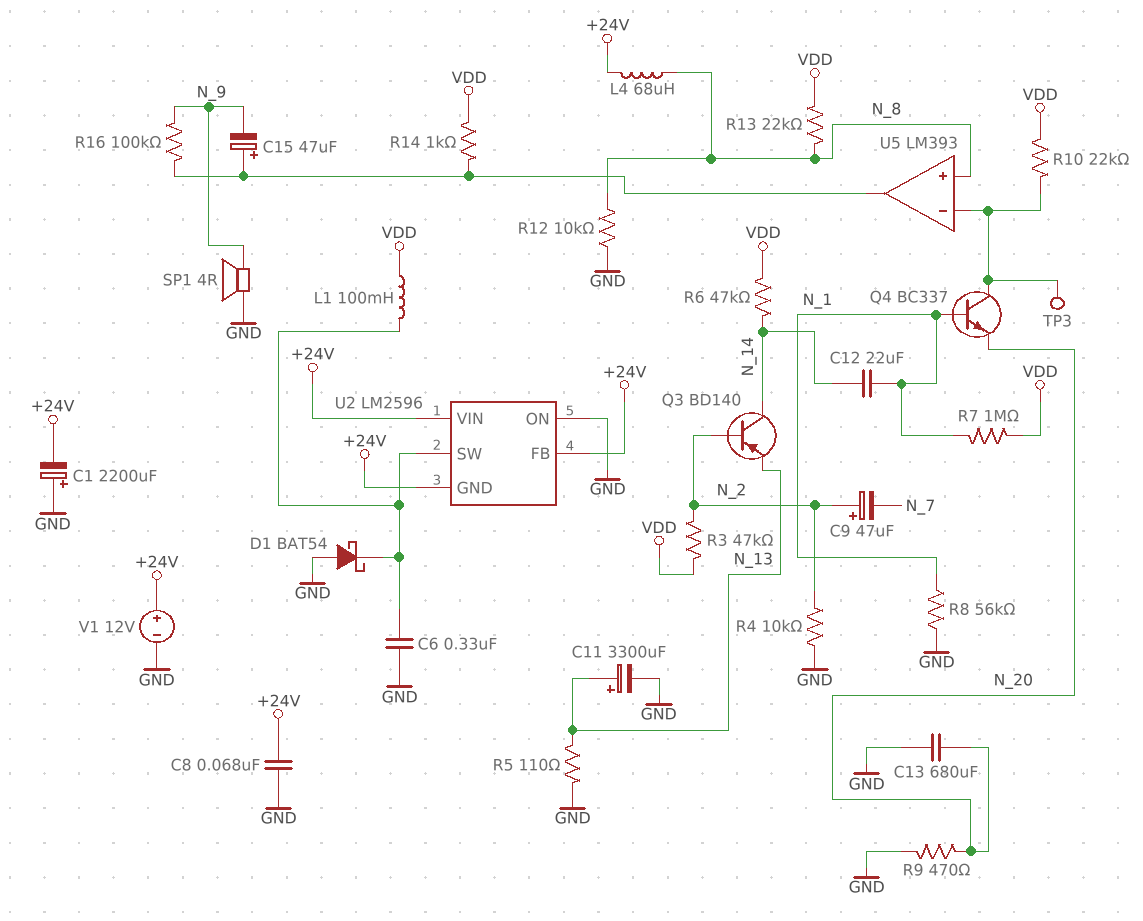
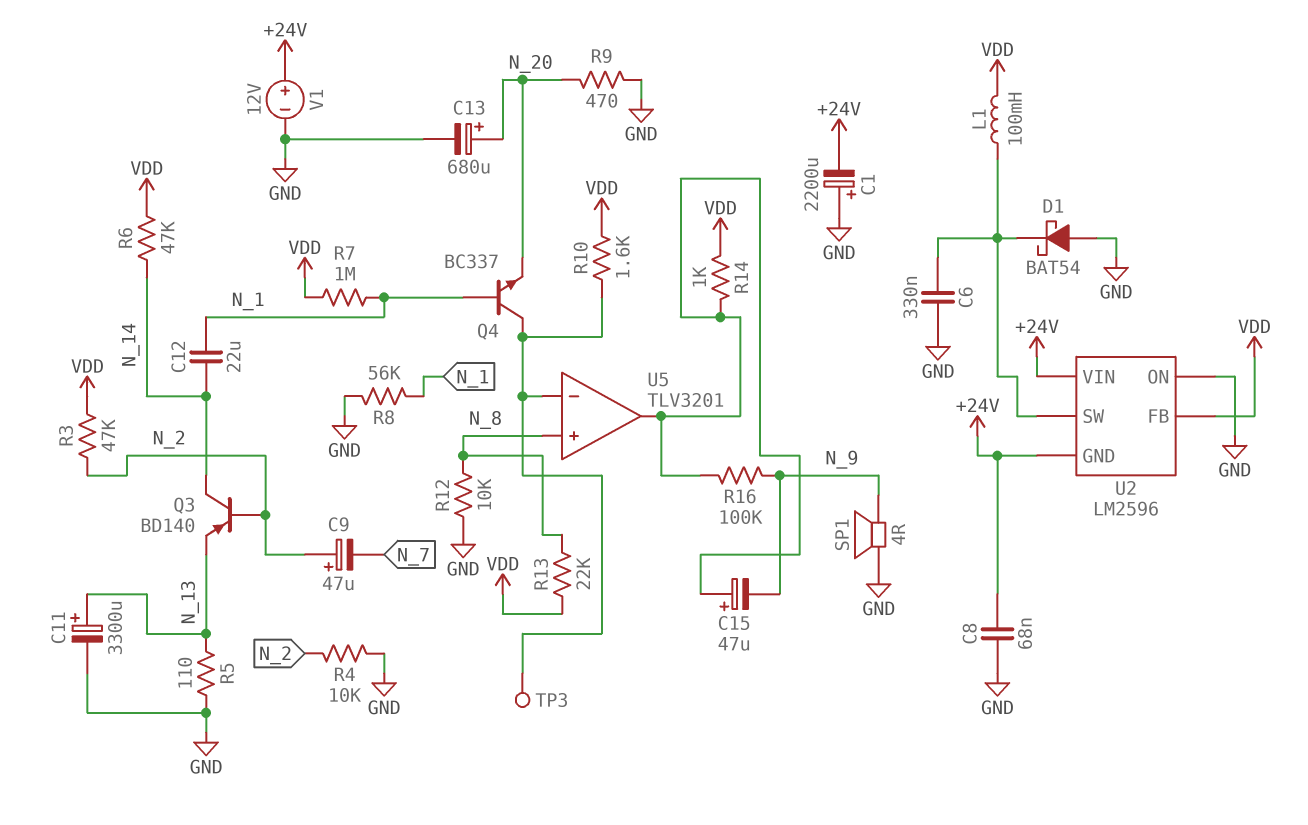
C13: 680uF (GND, N_20) -> 680uF (plus N_20, minus GND)
L4: 68uH (+24V, N_8) -> none
R10: 22k (U5/in-, VDD) -> 1.6k (U5/in-, VDD)
U2 pin FB: +24V -> VDD
U5: LM393 -> TLV3201

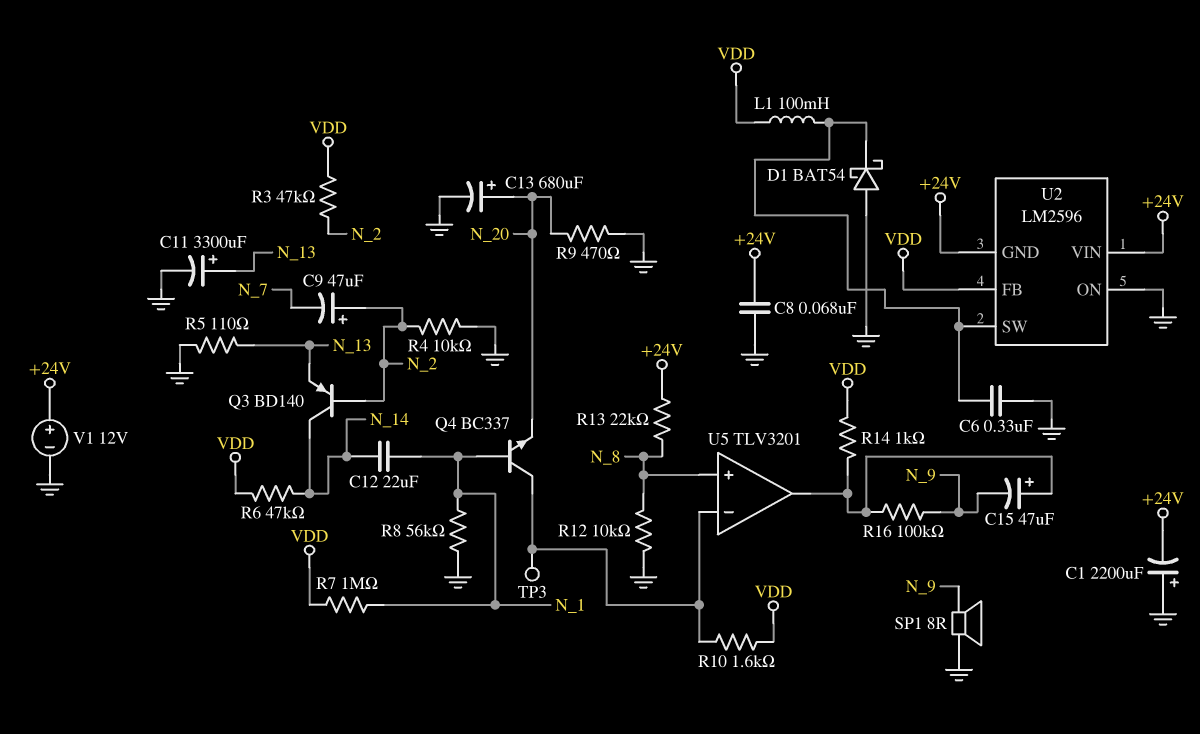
R13: 22k (N_8, VDD) -> 22k (+24V, N_8)
SP1: speaker 4R (GND, N_9) -> speaker 8R (GND, N_9)

